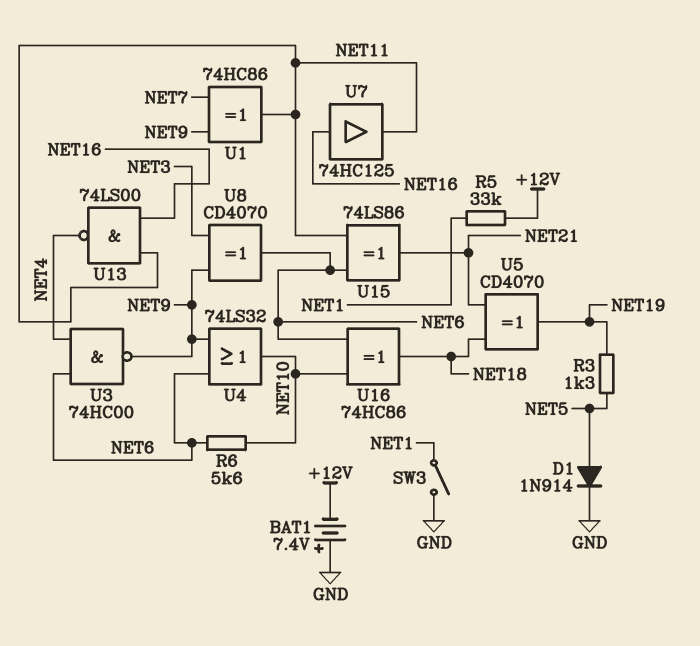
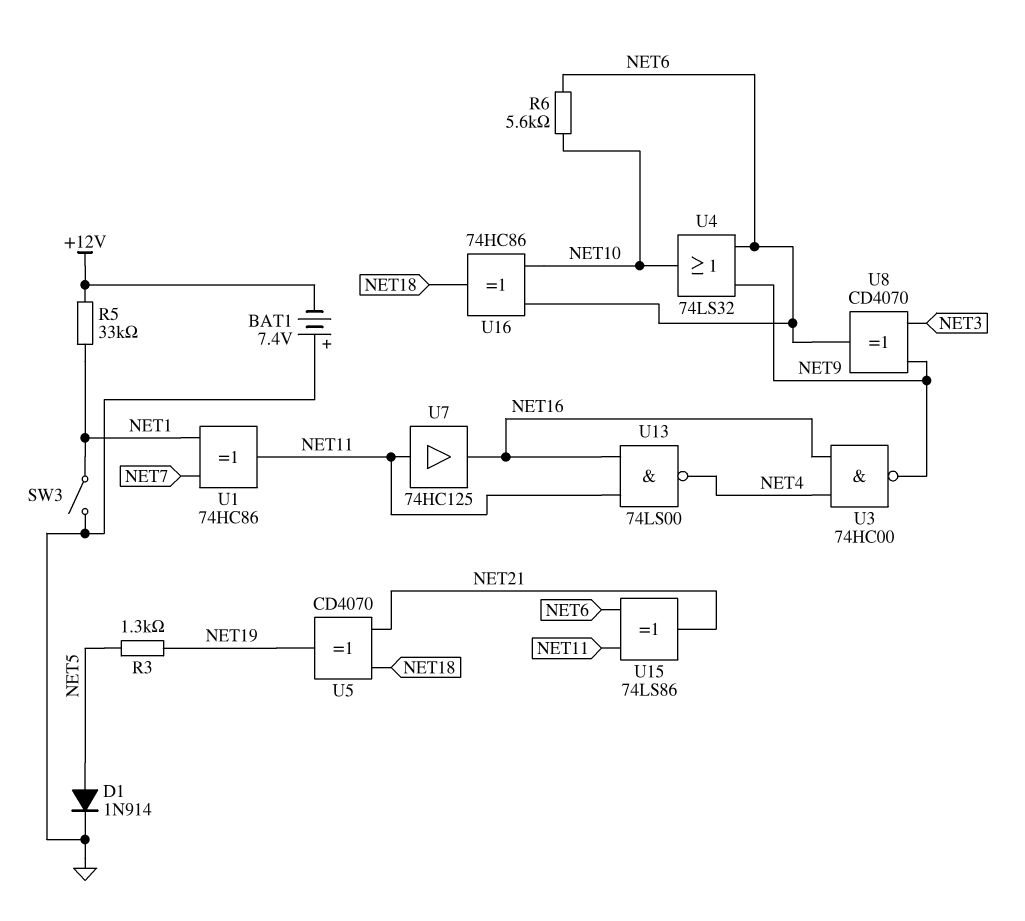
U1: XOR 74HC86 (in NET7, in NET9, out NET11) -> XOR 74HC86 (in NET1, in NET7, out NET11)
U3: NAND 74HC00 (in NET4, in NET6, out NET9) -> NAND 74HC00 (in NET4, in NET16, out NET9)
U7: buffer 74HC125 (in NET16, out NET11) -> buffer 74HC125 (in NET11, out NET16)

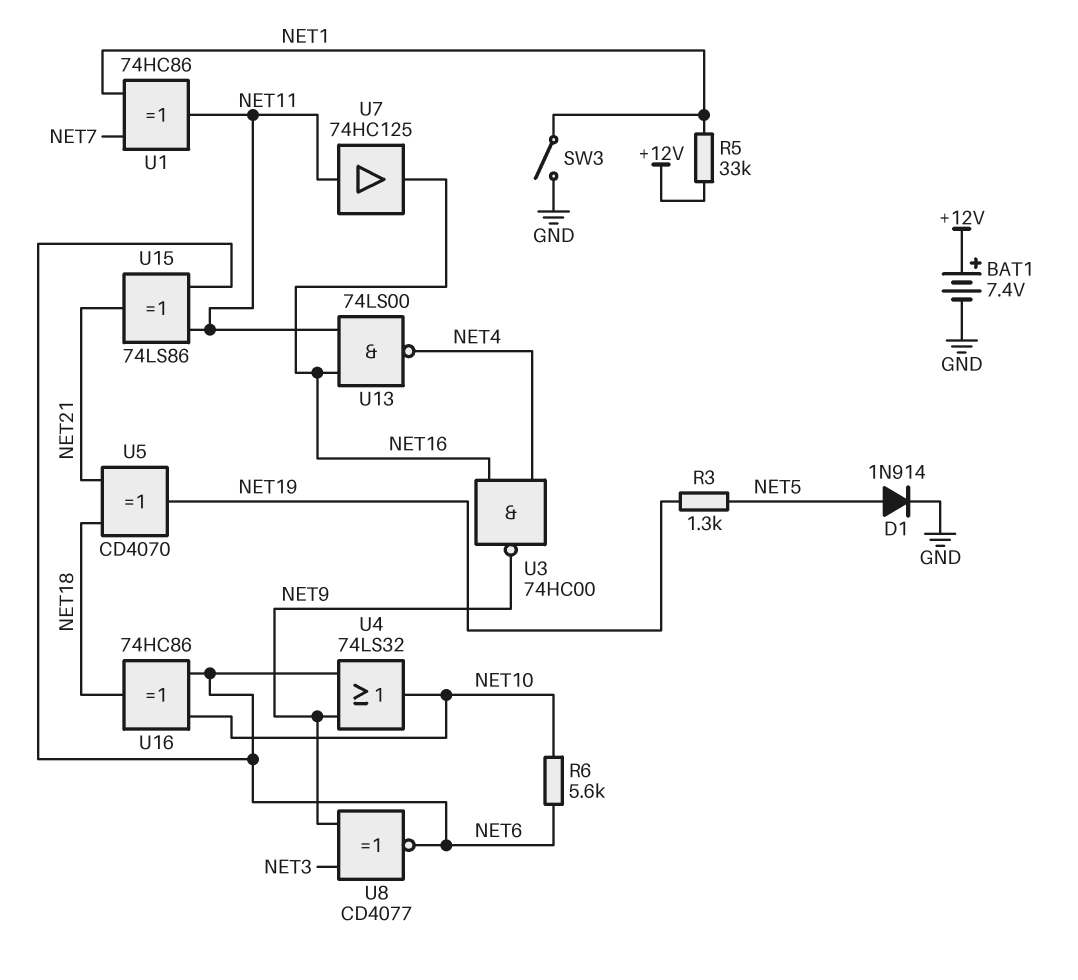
BAT1: 7.4V (plus GND, minus +12V) -> 7.4V (plus +12V, minus GND)
U8: XOR CD4070 (in NET3, in NET9, out NET6) -> XNOR CD4077 (in NET3, in NET9, out NET6)

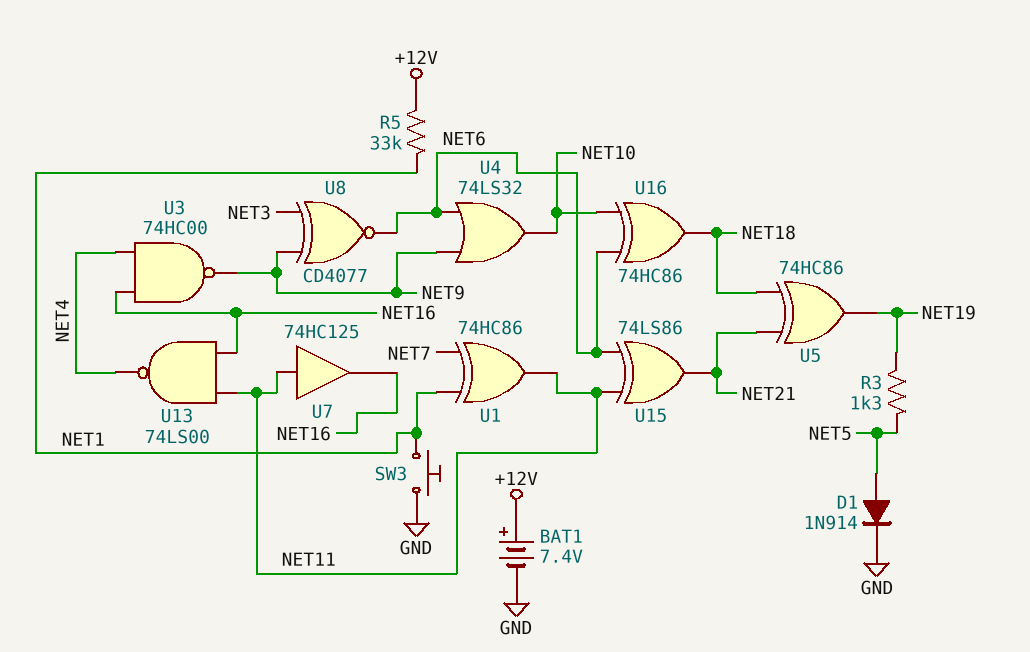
R6: 5.6k (NET6, NET10) -> none
SW3: switch (GND, NET1) -> button (GND, NET1)
U5: XOR CD4070 (in NET18, in NET21, out NET19) -> XOR 74HC86 (in NET18, in NET21, out NET19)

